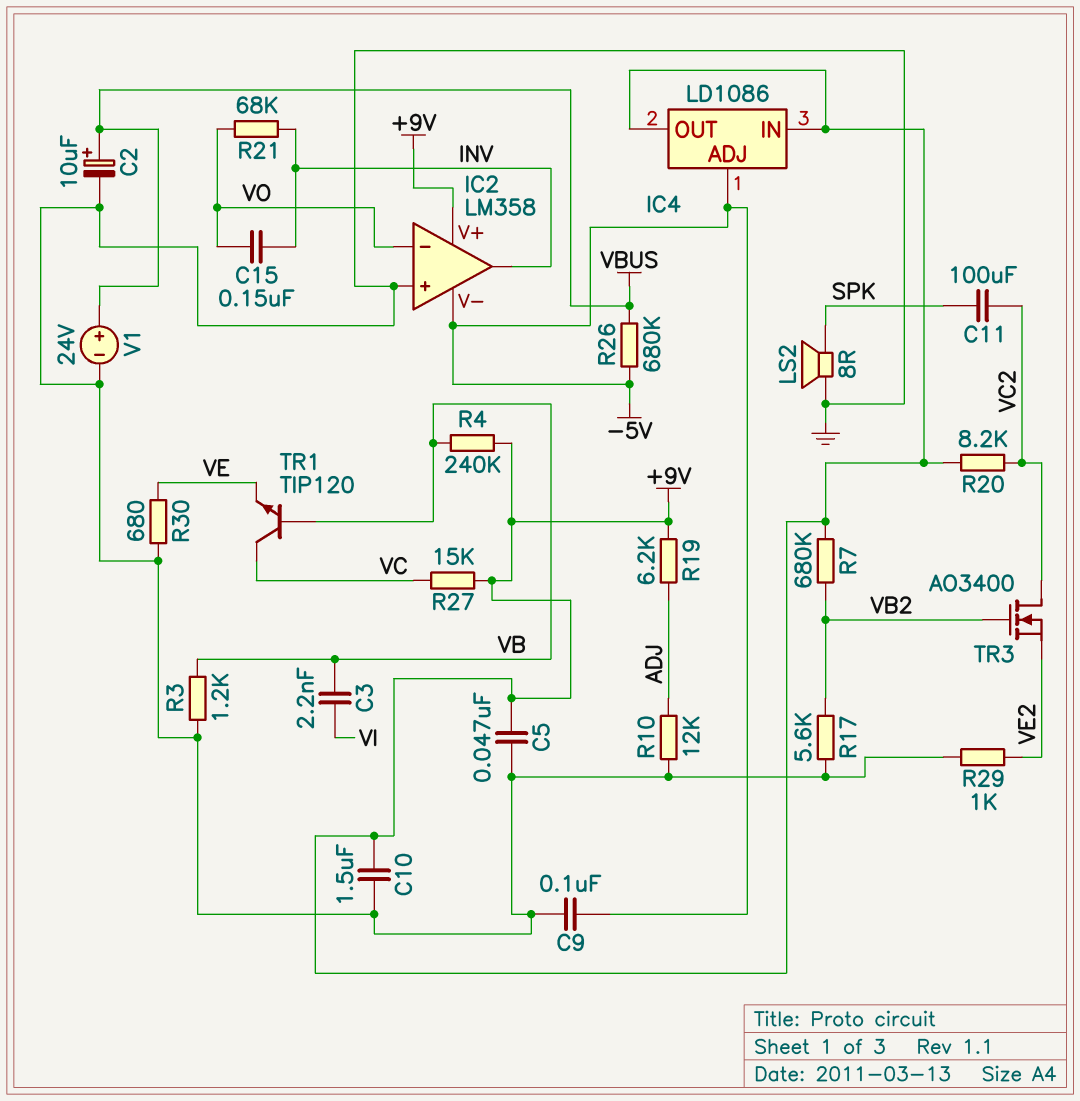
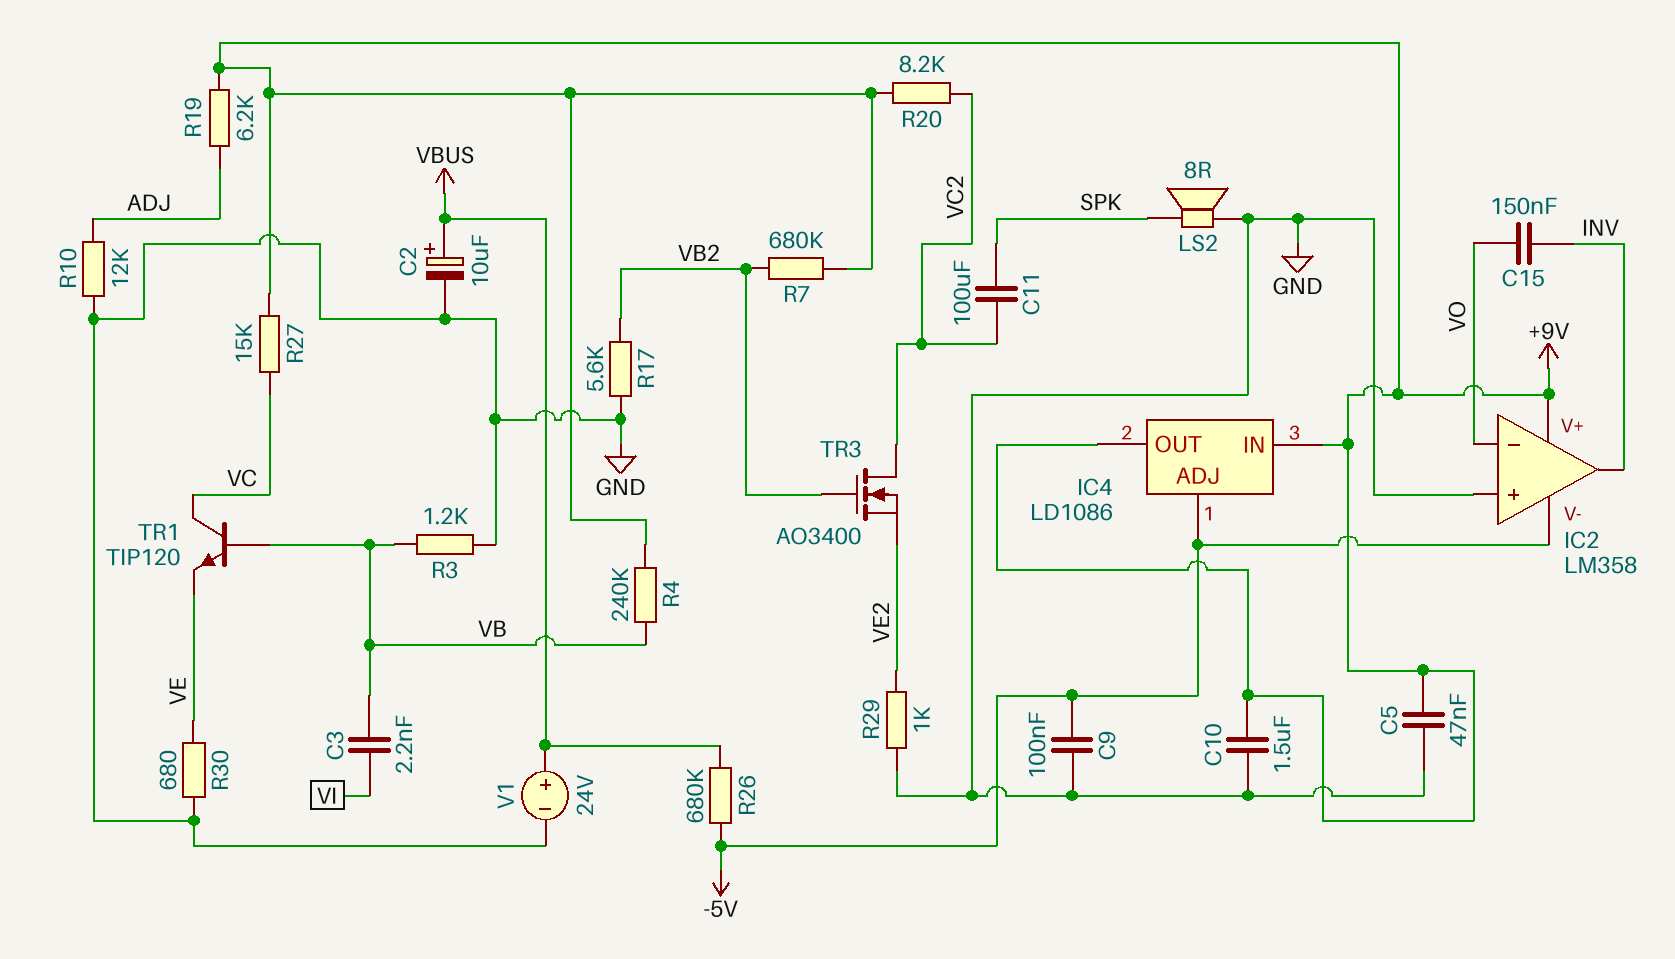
R21: 68k (INV, VO) -> none

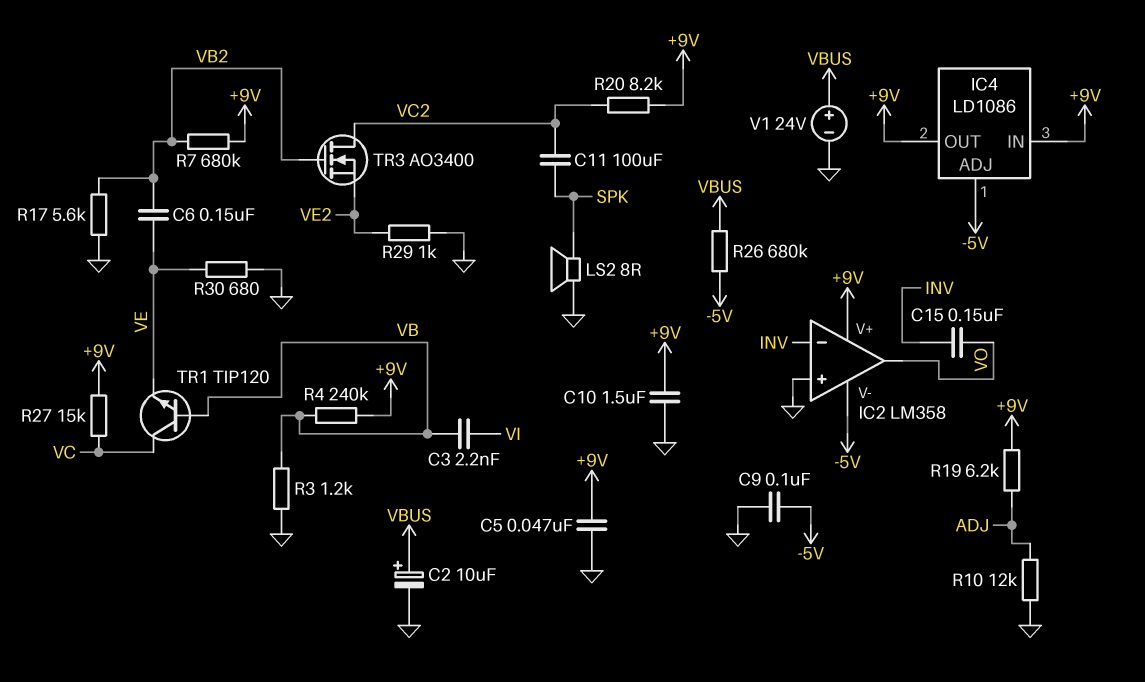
C6: none -> 150nF (VB2, VE)
IC2 pin in-: VO -> INV
IC2 pin out: INV -> VO

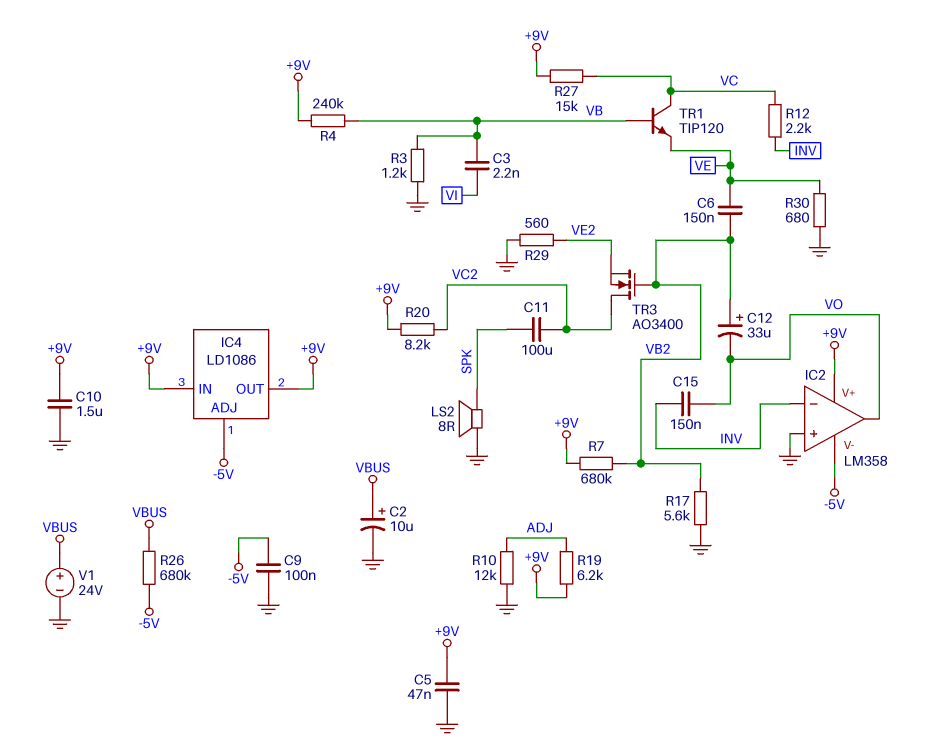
C12: none -> 33uF (plus VB2, minus VO)
R12: none -> 2.2k (INV, VC)
R29: 1k (GND, VE2) -> 560 (GND, VE2)

